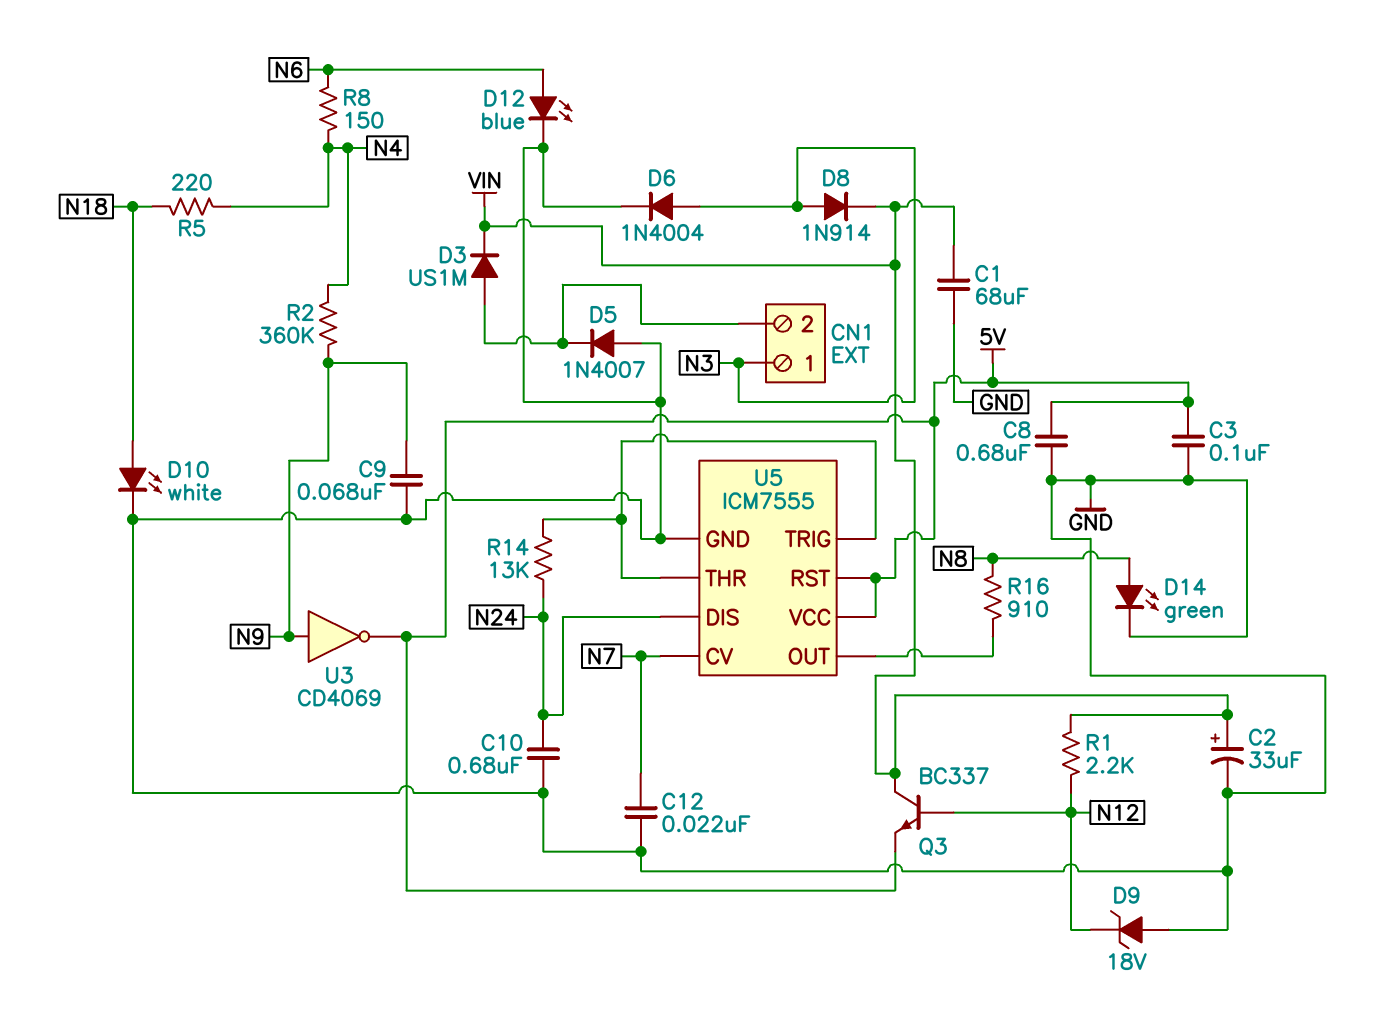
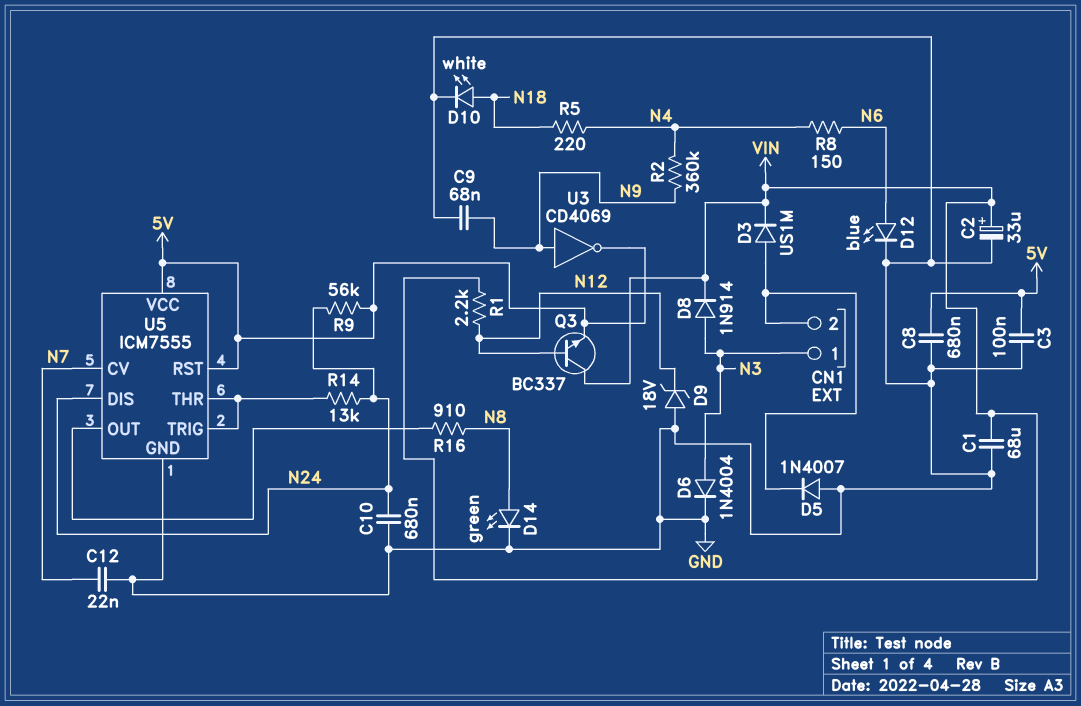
R9: none -> 56k (5V, N24)

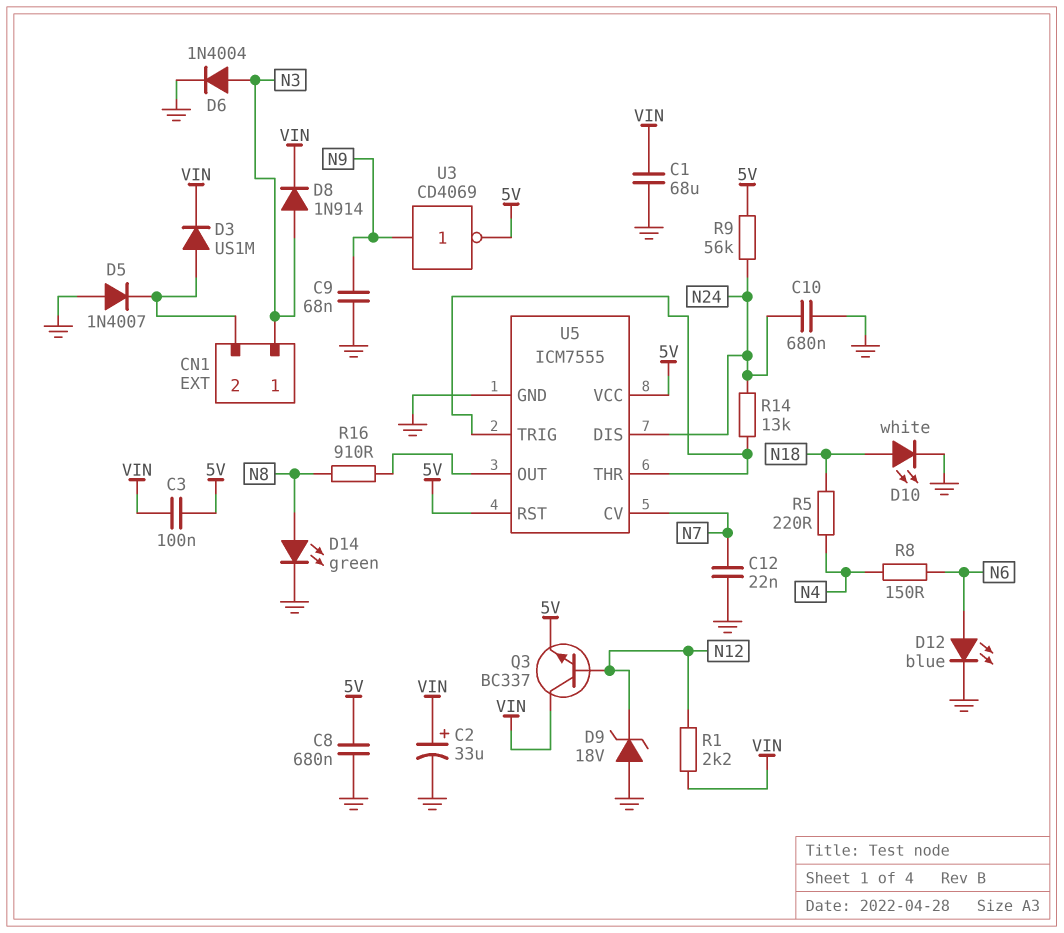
C3: 100nF (5V, GND) -> 100nF (5V, VIN)
R2: 360k (N4, N9) -> none

